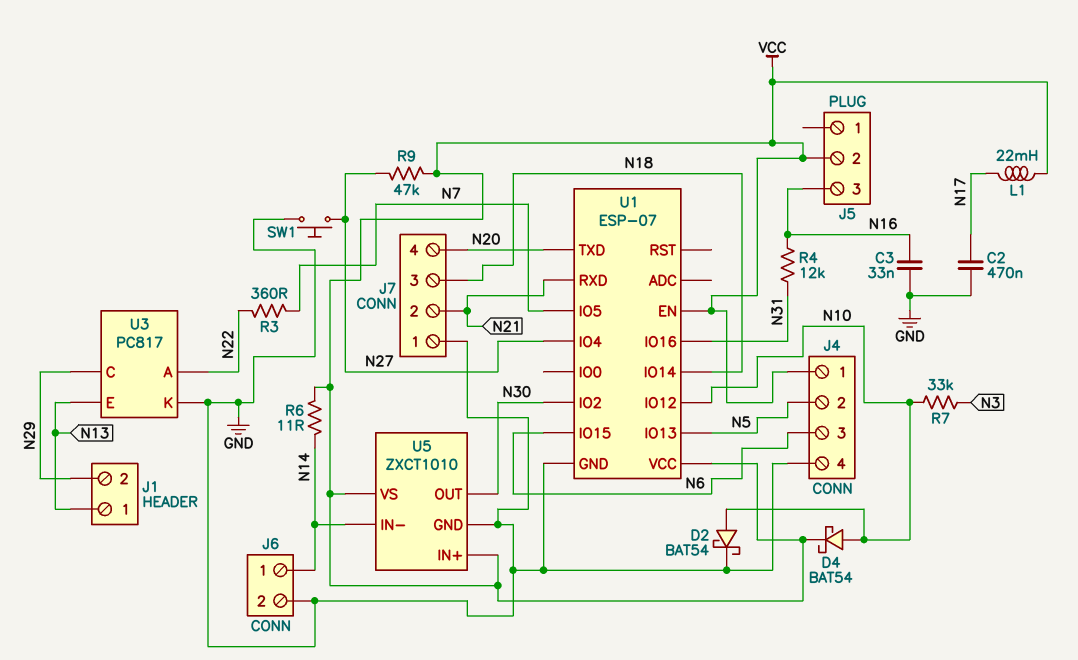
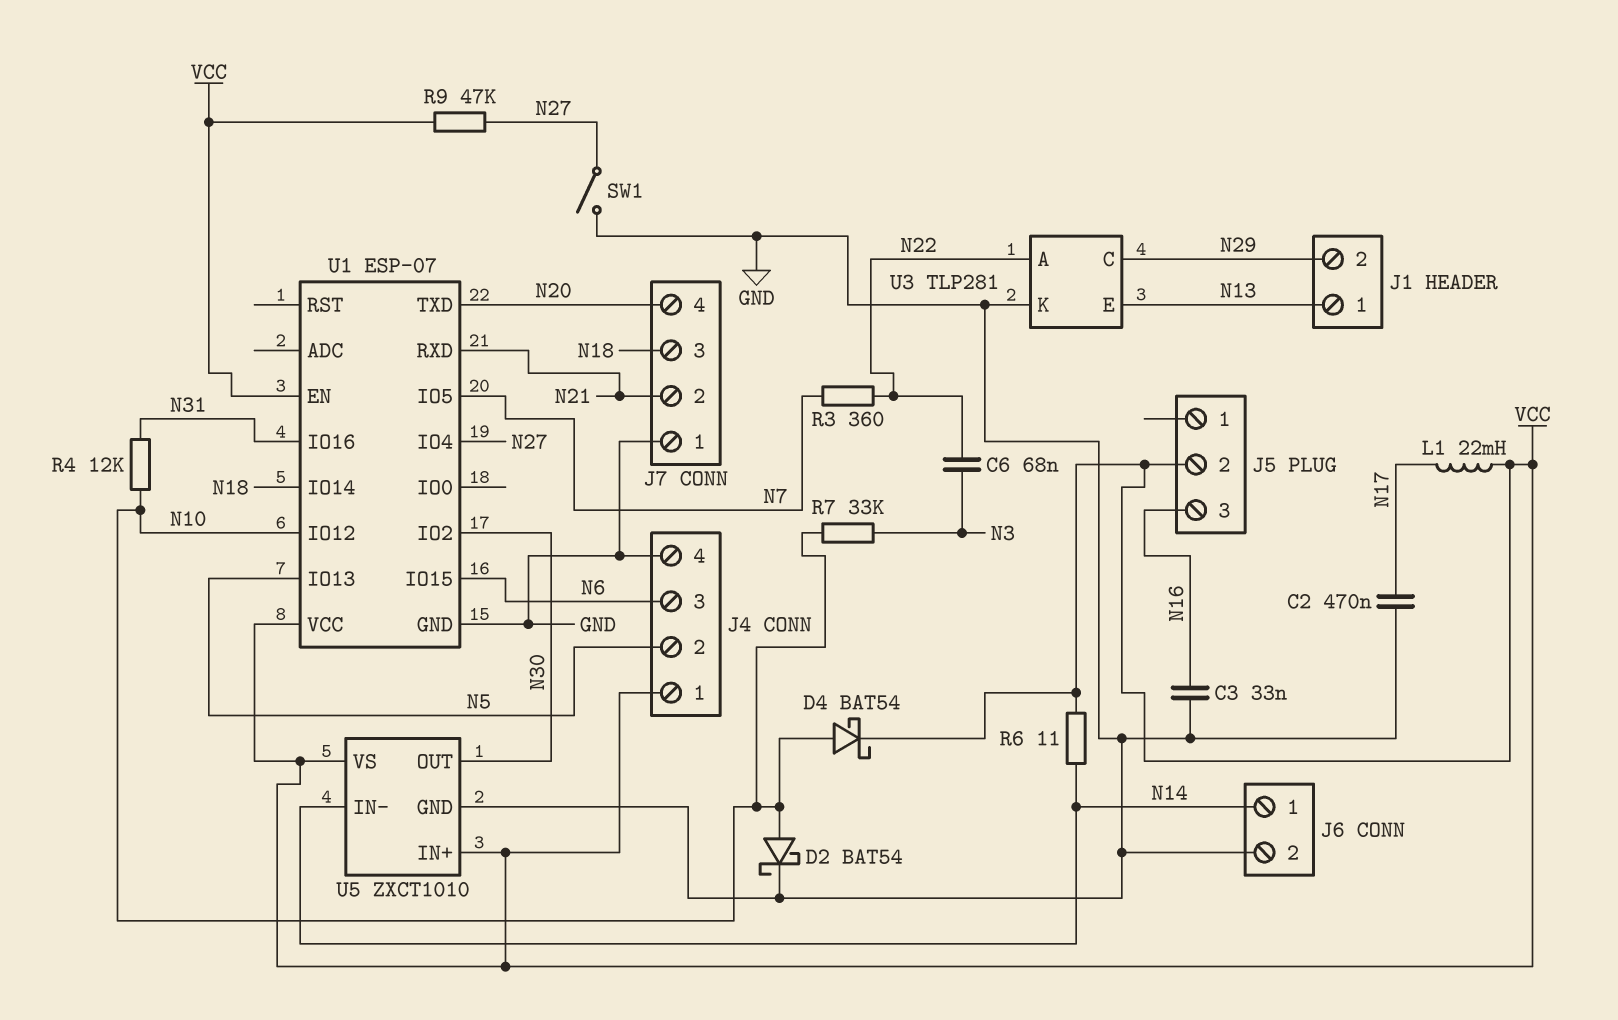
C6: none -> 68nF (N3, N22)
R4: 12k (N16, N31) -> 12k (N10, N31)
SW1: button (GND, N27) -> switch (GND, N27)
U3: PC817 -> TLP281

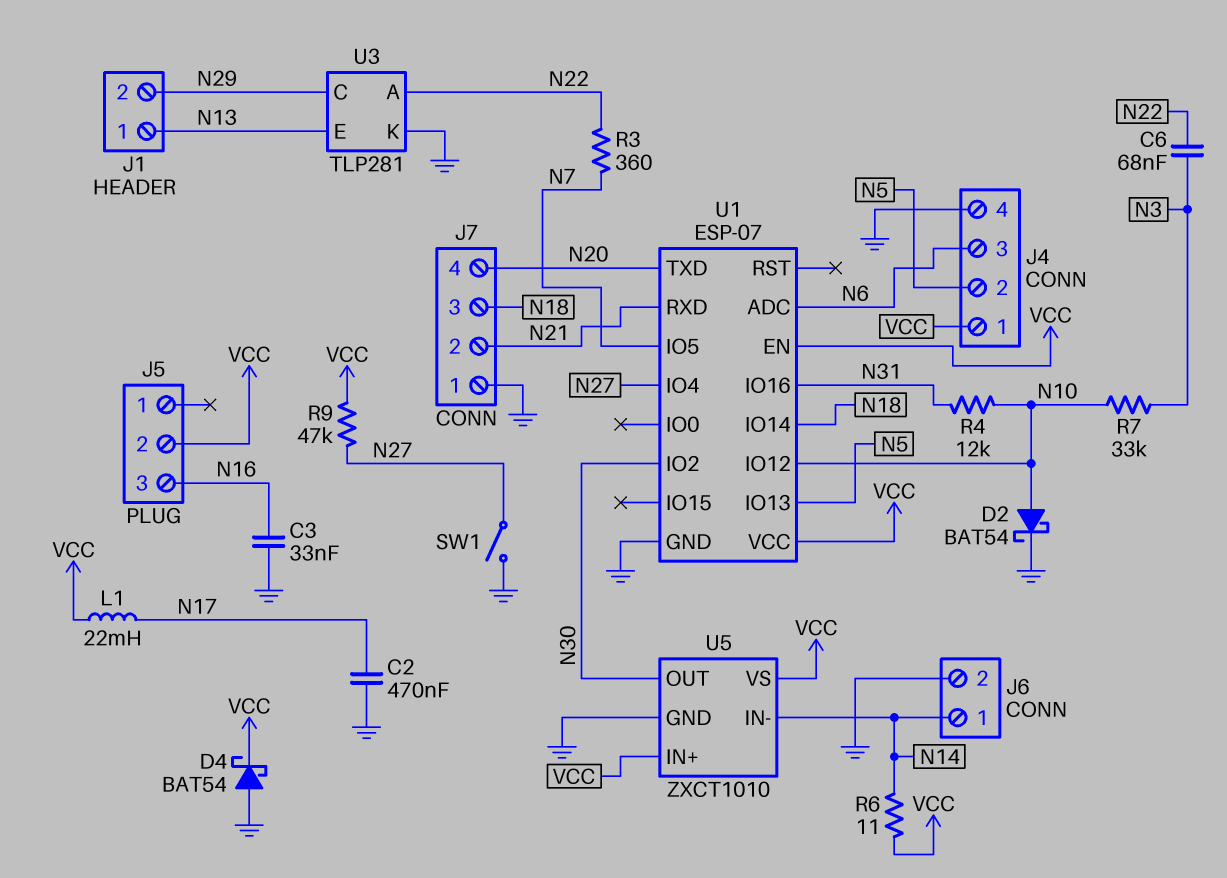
D4: schottky BAT54 (A N10, K VCC) -> schottky BAT54 (A GND, K VCC)
U1 pin ADC: none -> N6
U1 pin IO15: N6 -> none

